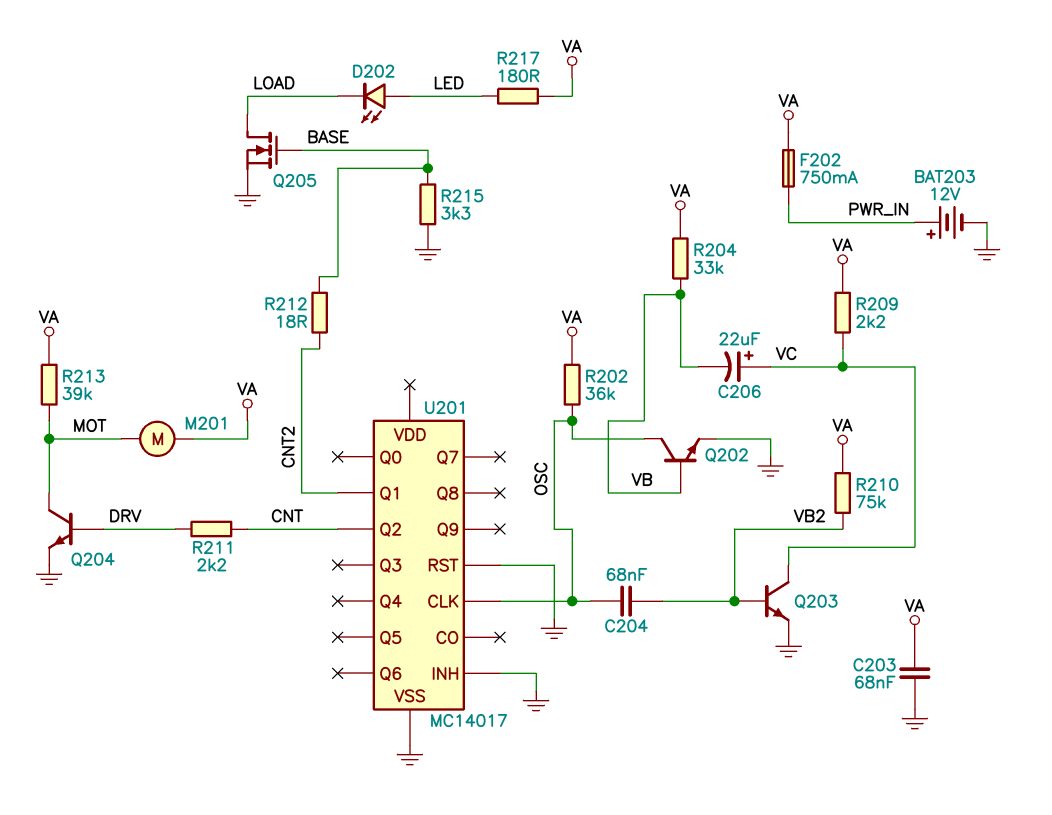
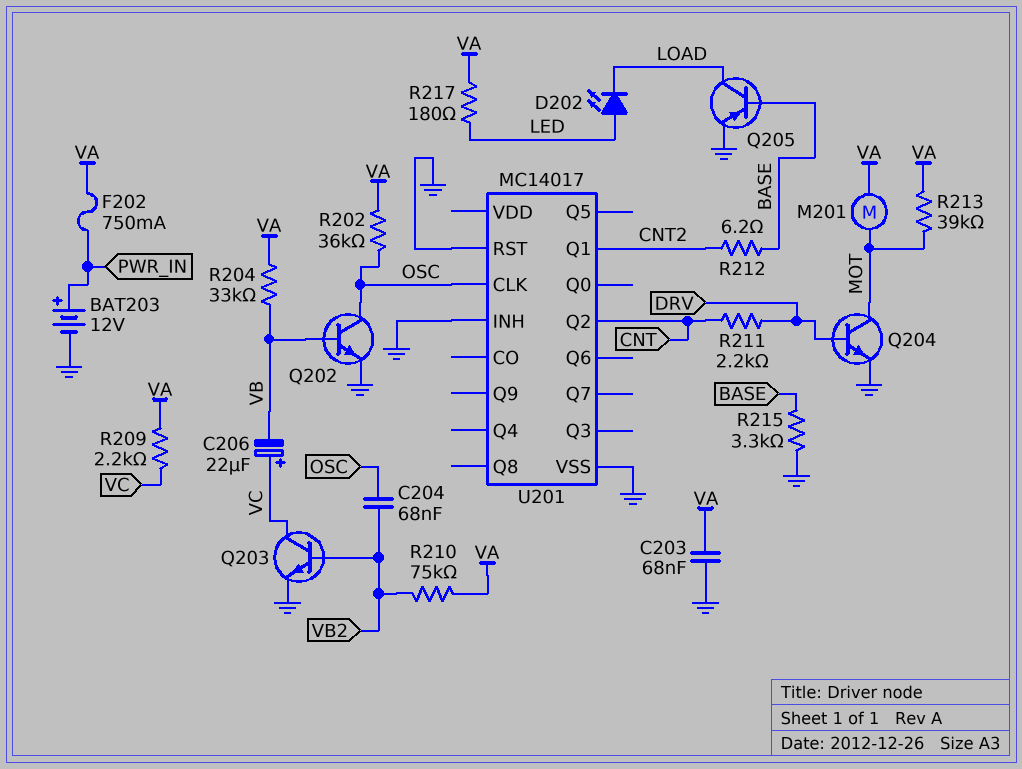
Q205: NMOS (G BASE, D LOAD, S GND) -> PNP (B BASE, C LOAD, E GND)
R212: 18 (BASE, CNT2) -> 6.2 (BASE, CNT2)

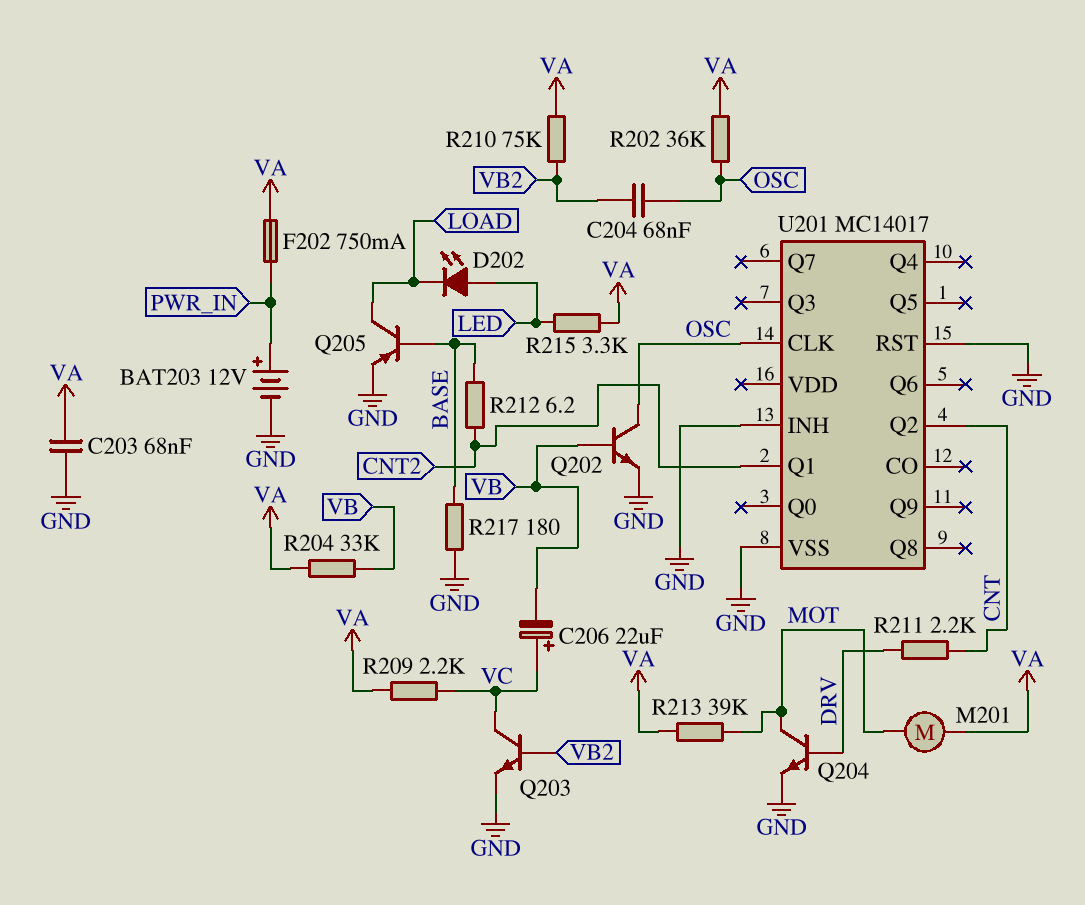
R215: 3.3k (BASE, GND) -> 3.3k (LED, VA)
R217: 180 (LED, VA) -> 180 (BASE, GND)

